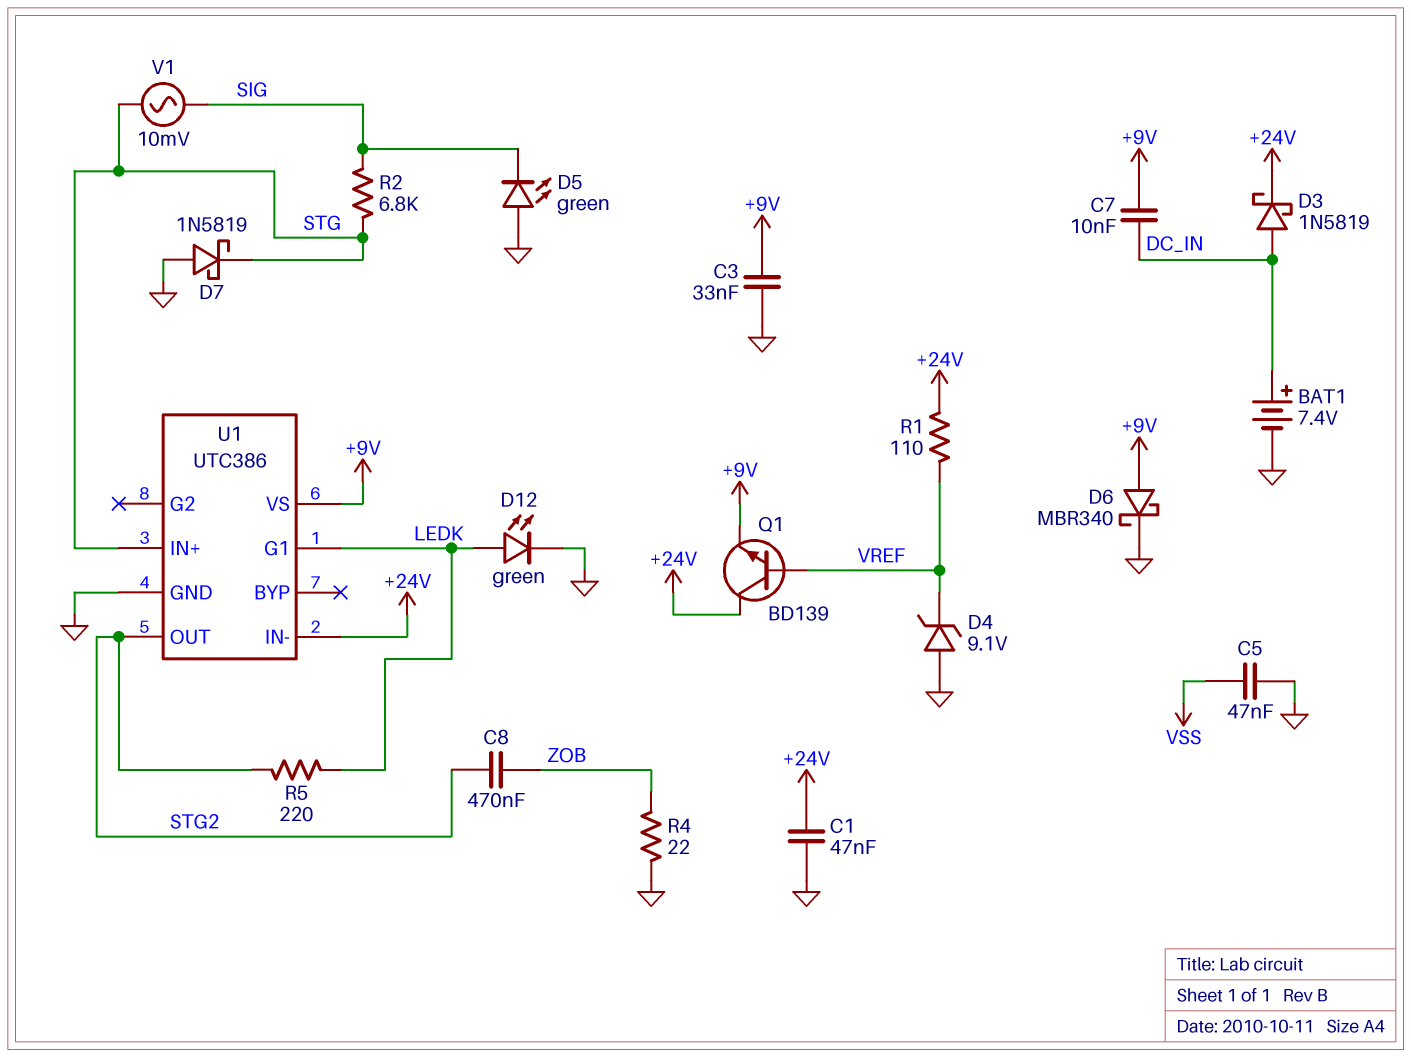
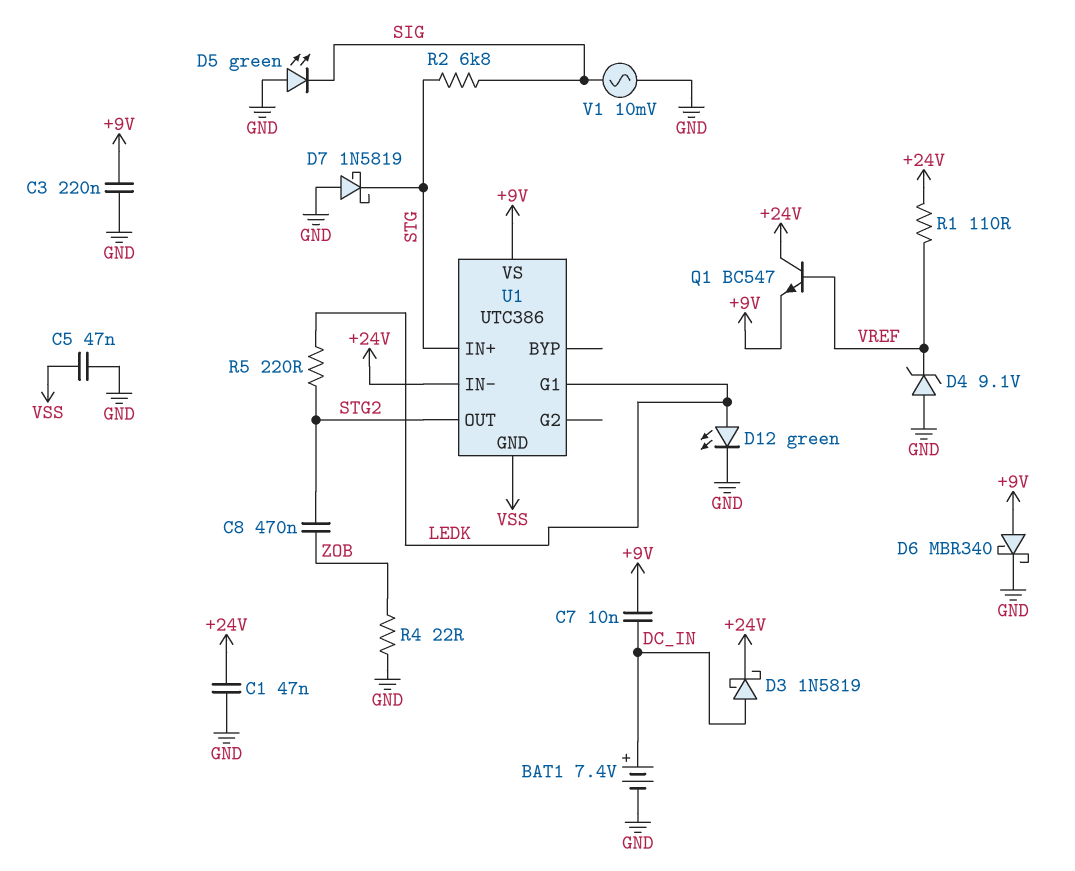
C3: 33nF (+9V, GND) -> 220nF (+9V, GND)
Q1: NPN BD139 (B VREF, C +24V, E +9V) -> NPN BC547 (B VREF, C +24V, E +9V)
U1 pin GND: GND -> VSS
V1: AC 10mV (SIG, STG) -> AC 10mV (GND, SIG)

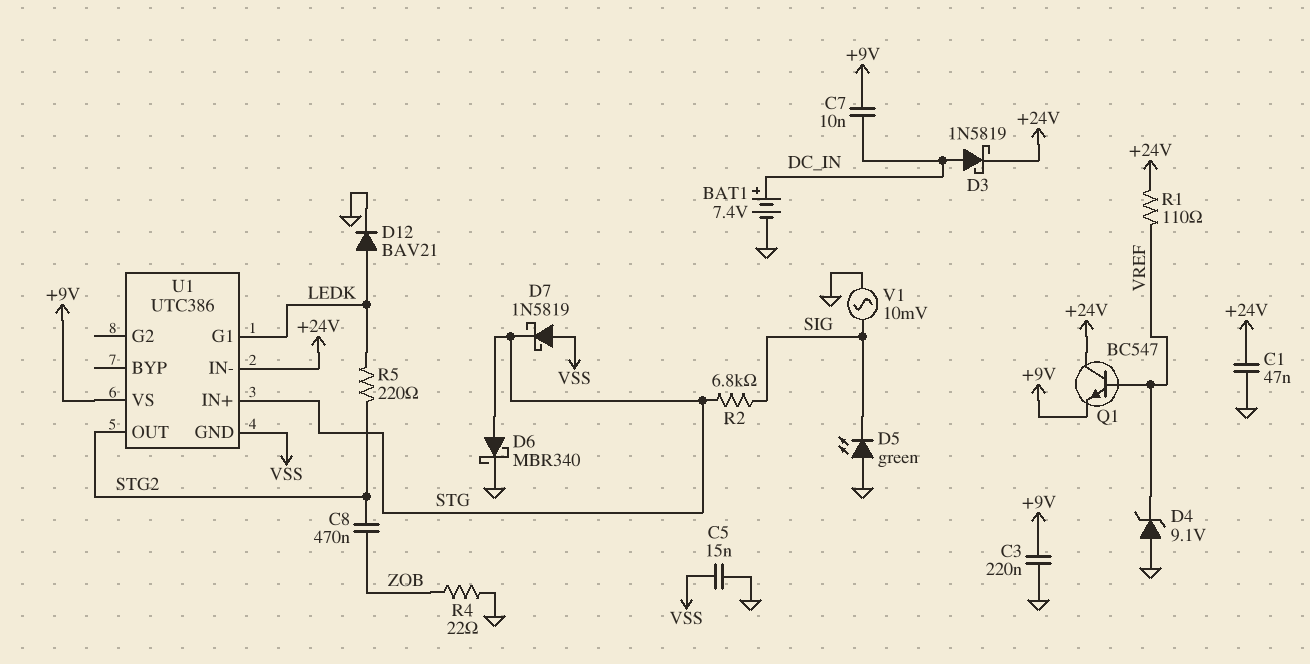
C5: 47nF (GND, VSS) -> 15nF (GND, VSS)
D6: schottky MBR340 (A +9V, K GND) -> schottky MBR340 (A STG, K GND)
D7: schottky 1N5819 (A GND, K STG) -> schottky 1N5819 (A VSS, K STG)
D12: LED green (A LEDK, K GND) -> diode BAV21 (A LEDK, K GND)

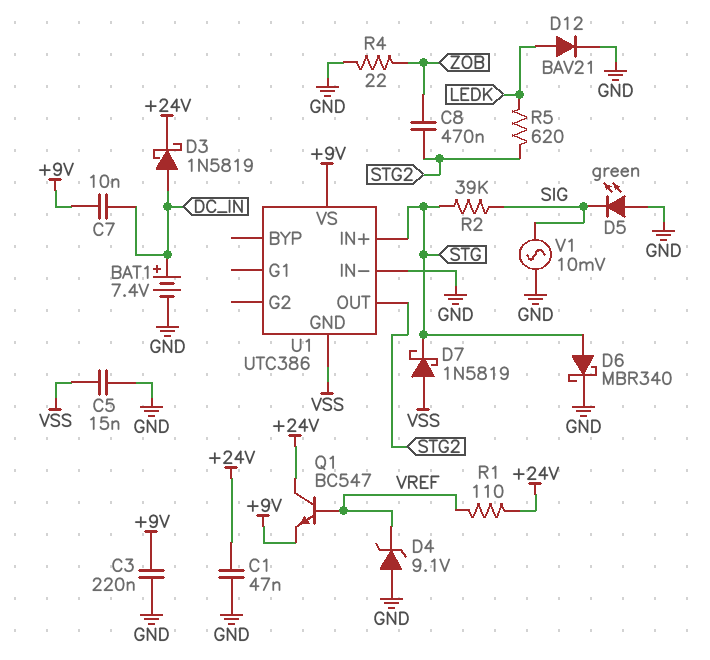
R2: 6.8k (SIG, STG) -> 39k (SIG, STG)
R5: 220 (LEDK, STG2) -> 620 (LEDK, STG2)
U1 pin G1: LEDK -> none
U1 pin IN-: +24V -> GND

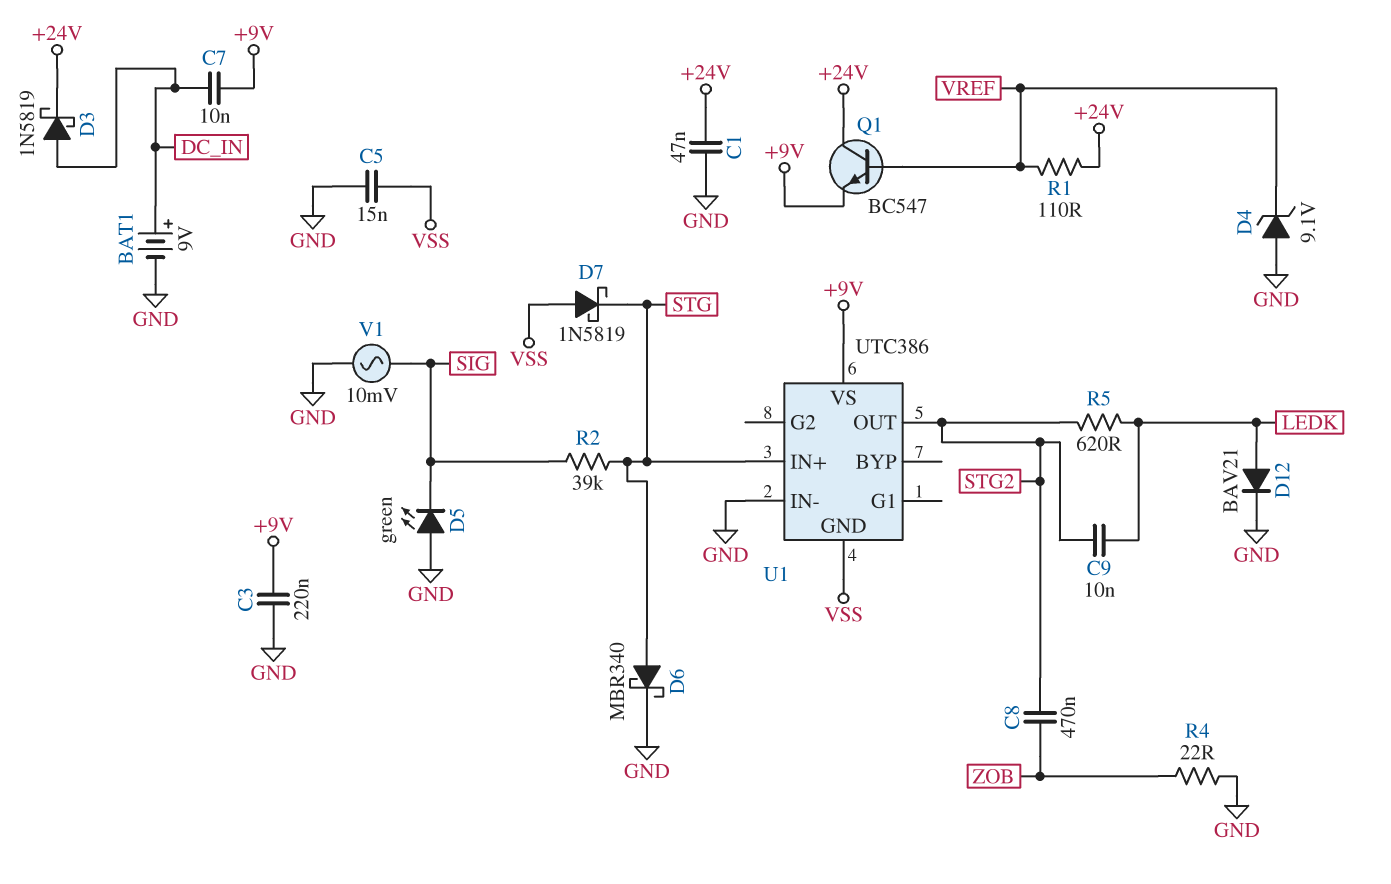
BAT1: 7.4V (plus DC_IN, minus GND) -> 9V (plus DC_IN, minus GND)
C9: none -> 10nF (LEDK, STG2)

